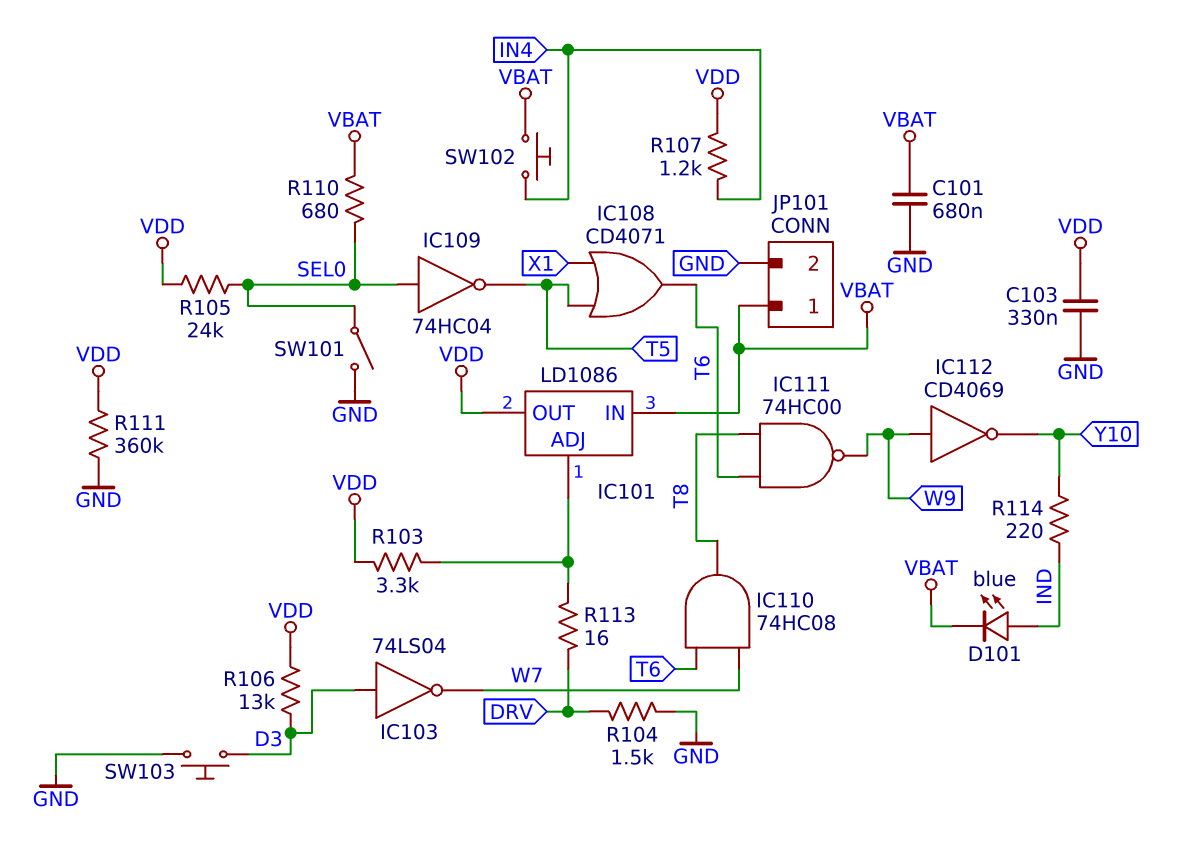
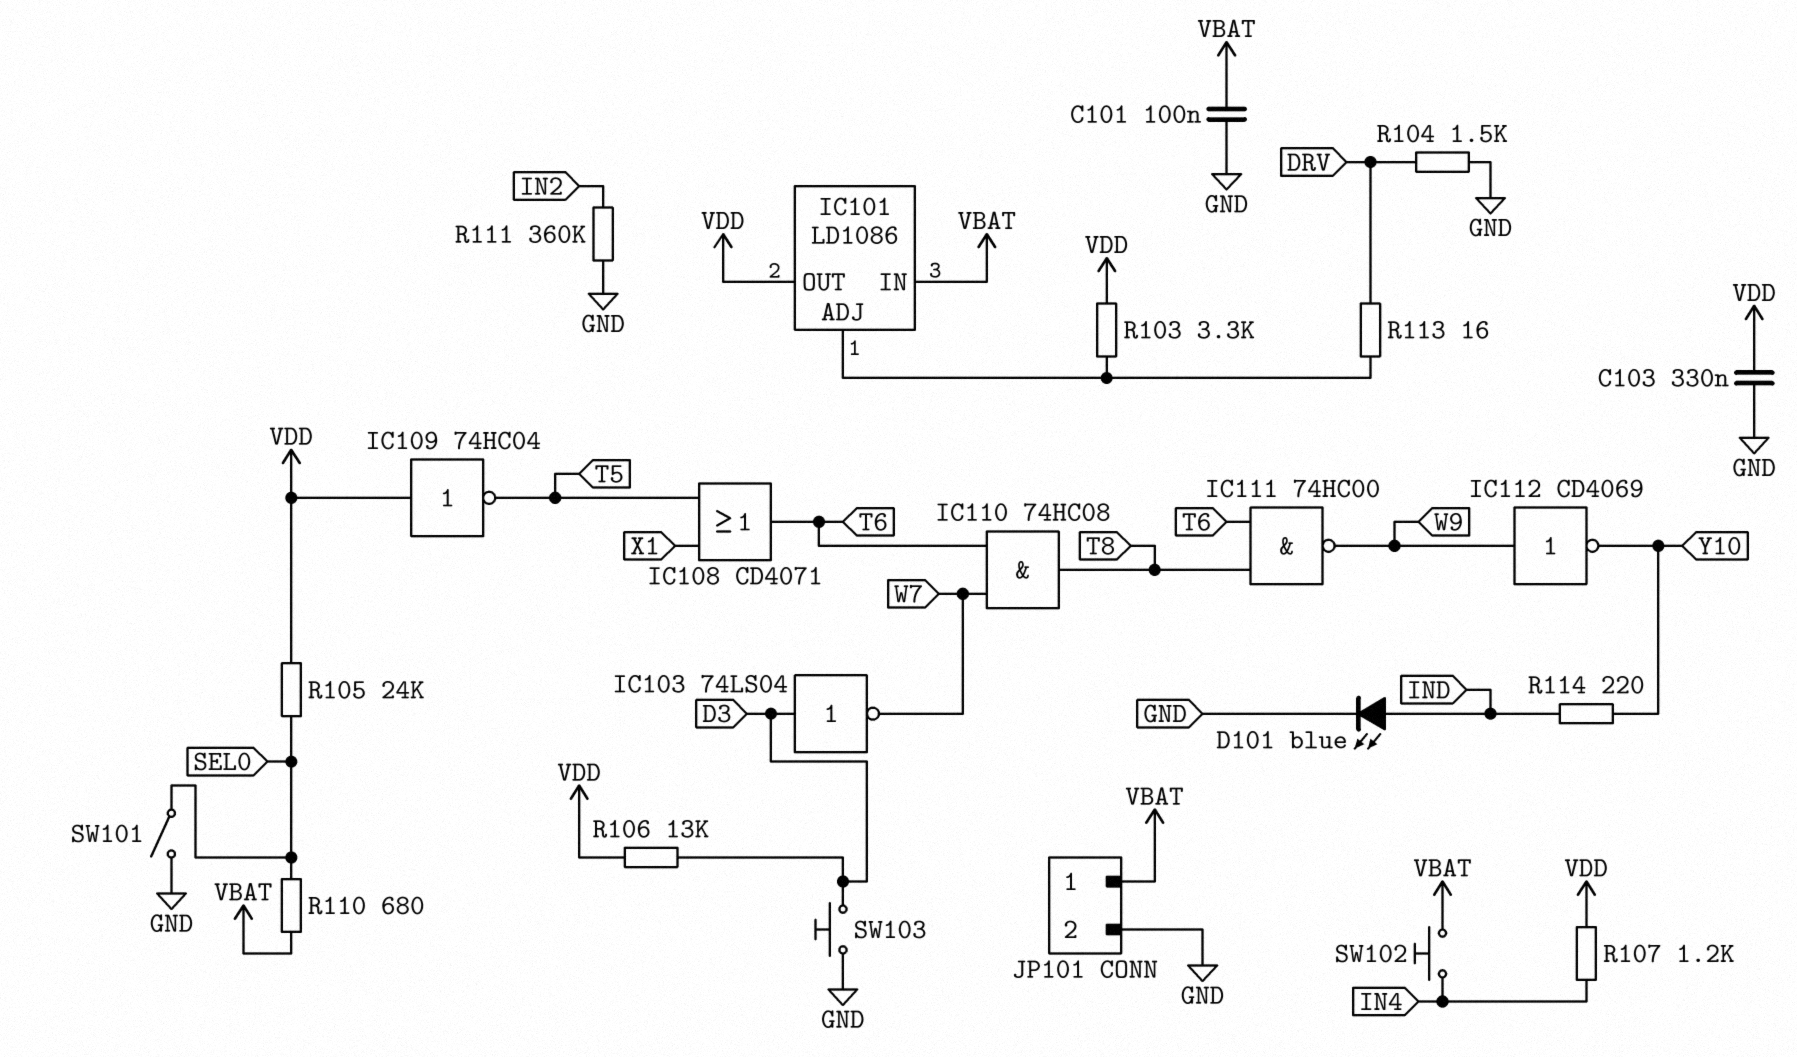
C101: 680nF (GND, VBAT) -> 100nF (GND, VBAT)
D101: LED blue (A IND, K VBAT) -> LED blue (A IND, K GND)
IC109: NOT 74HC04 (in SEL0, out T5) -> NOT 74HC04 (in VDD, out T5)
R111: 360k (GND, VDD) -> 360k (GND, IN2)

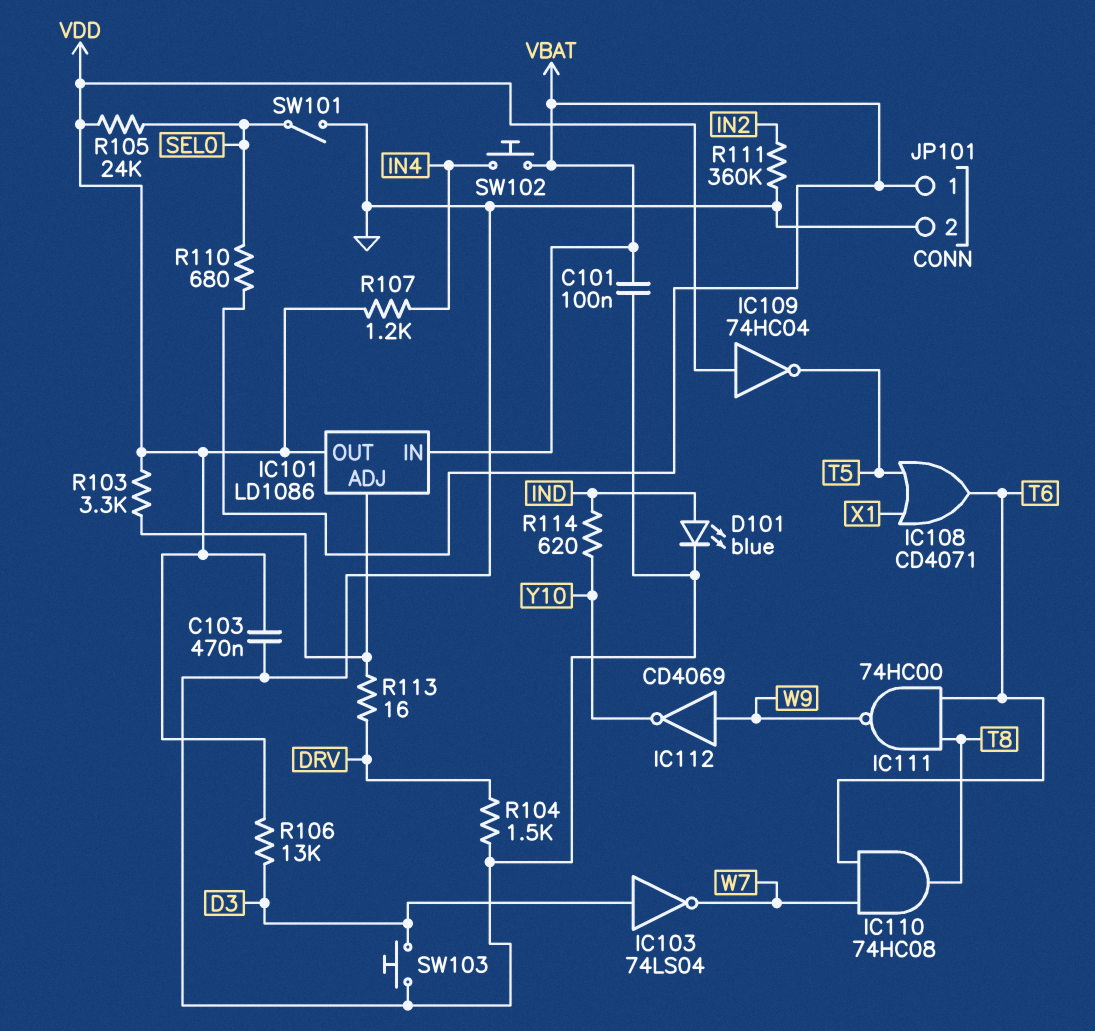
C103: 330nF (GND, VDD) -> 470nF (GND, VDD)
R114: 220 (IND, Y10) -> 620 (IND, Y10)

